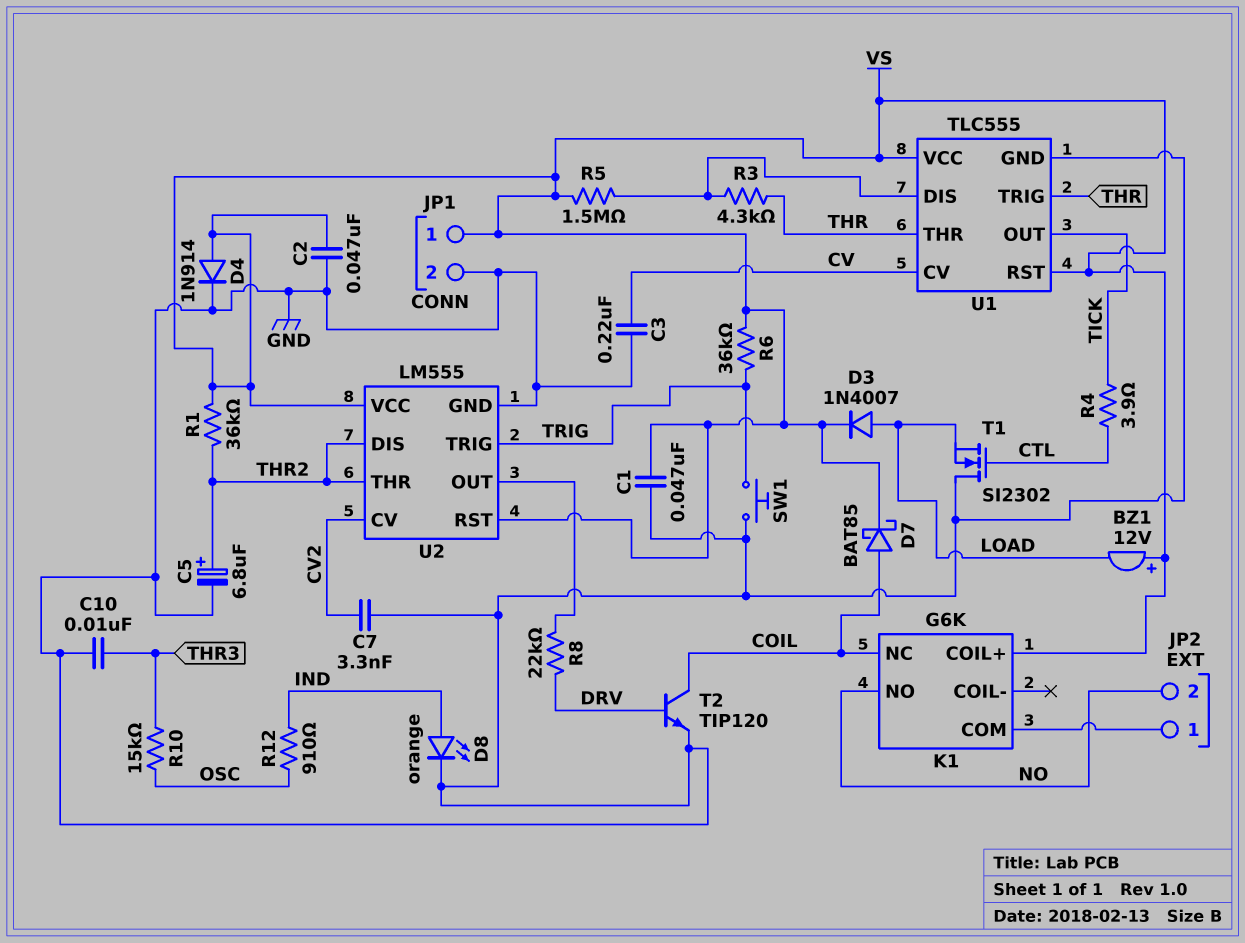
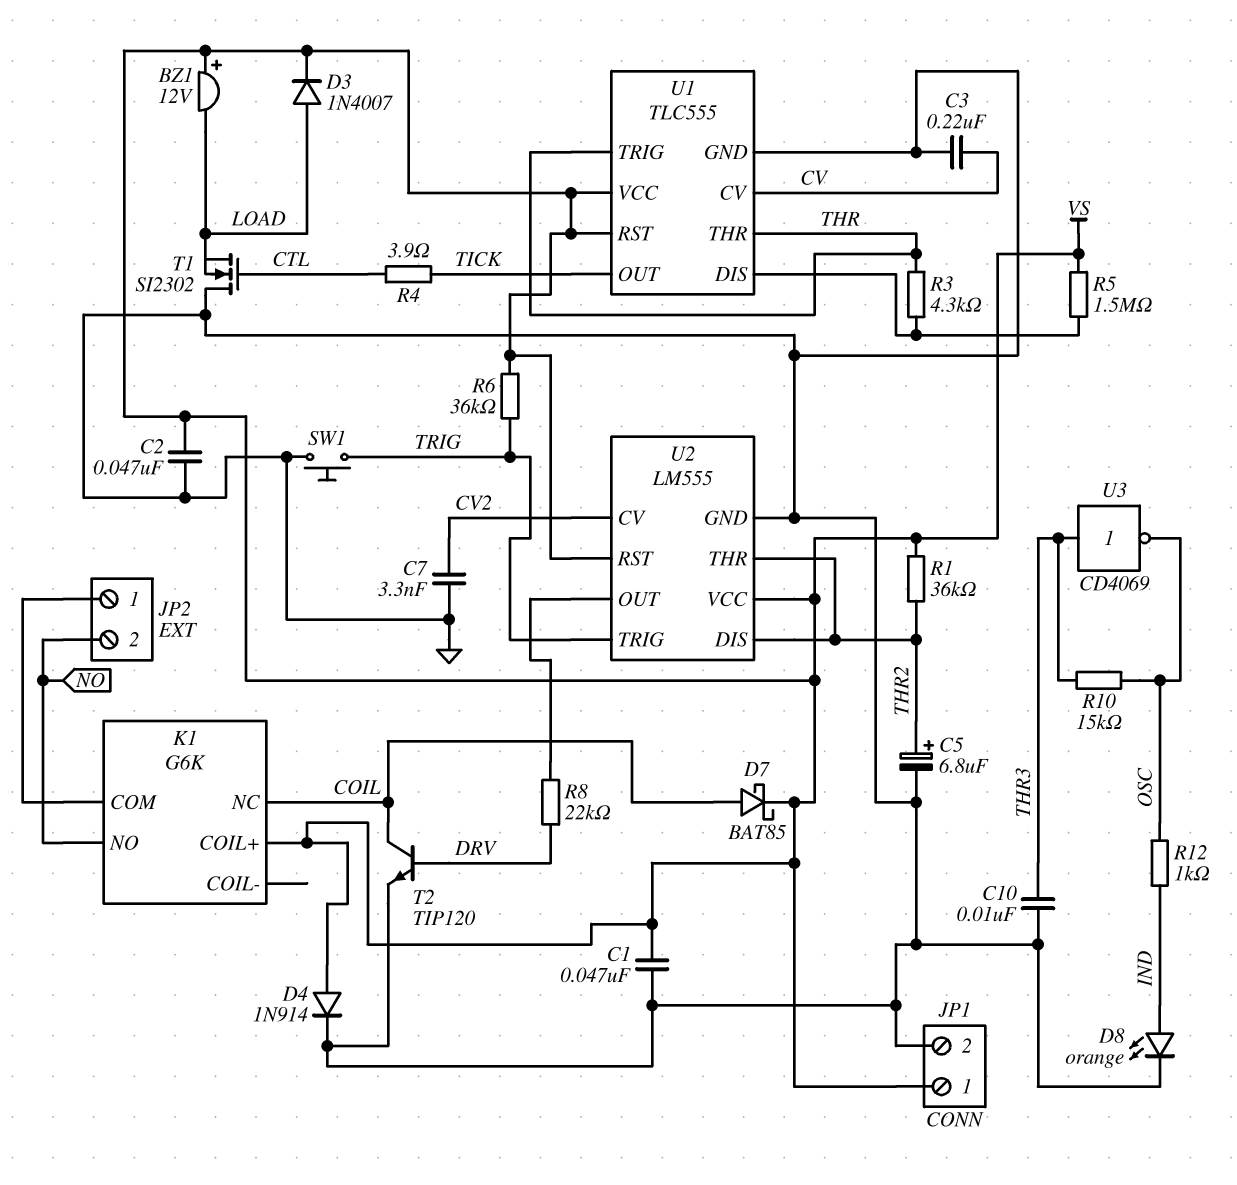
R12: 910 (IND, OSC) -> 1k (IND, OSC)
U3: none -> NOT CD4069 (in THR3, out OSC)

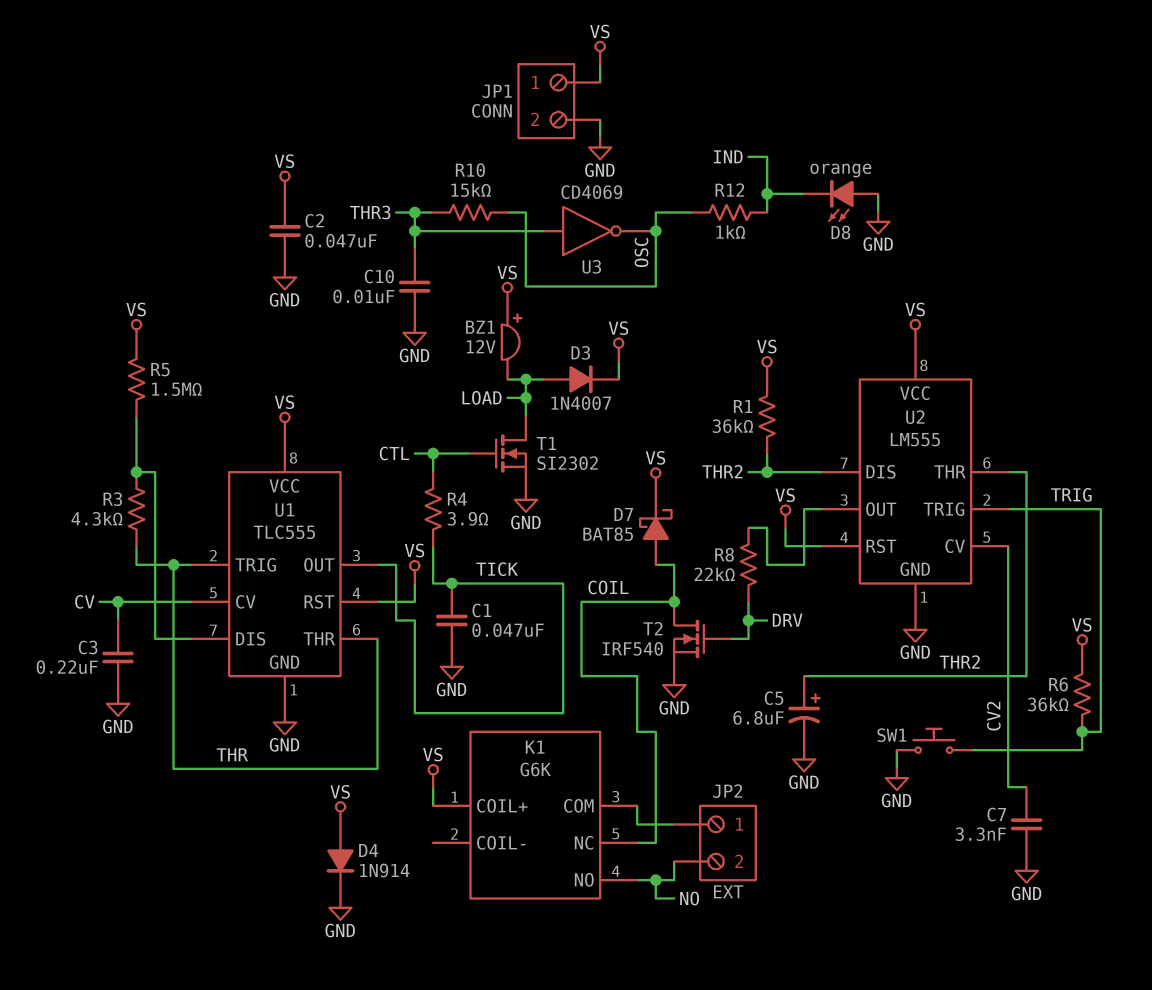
C1: 47nF (GND, VS) -> 47nF (GND, TICK)
D8: LED orange (A IND, K GND) -> LED orange (A GND, K IND)
T1: NMOS SI2302 (G CTL, D GND, S LOAD) -> NMOS SI2302 (G CTL, D LOAD, S GND)
T2: NPN TIP120 (B DRV, C COIL, E GND) -> NMOS IRF540 (G DRV, D COIL, S GND)

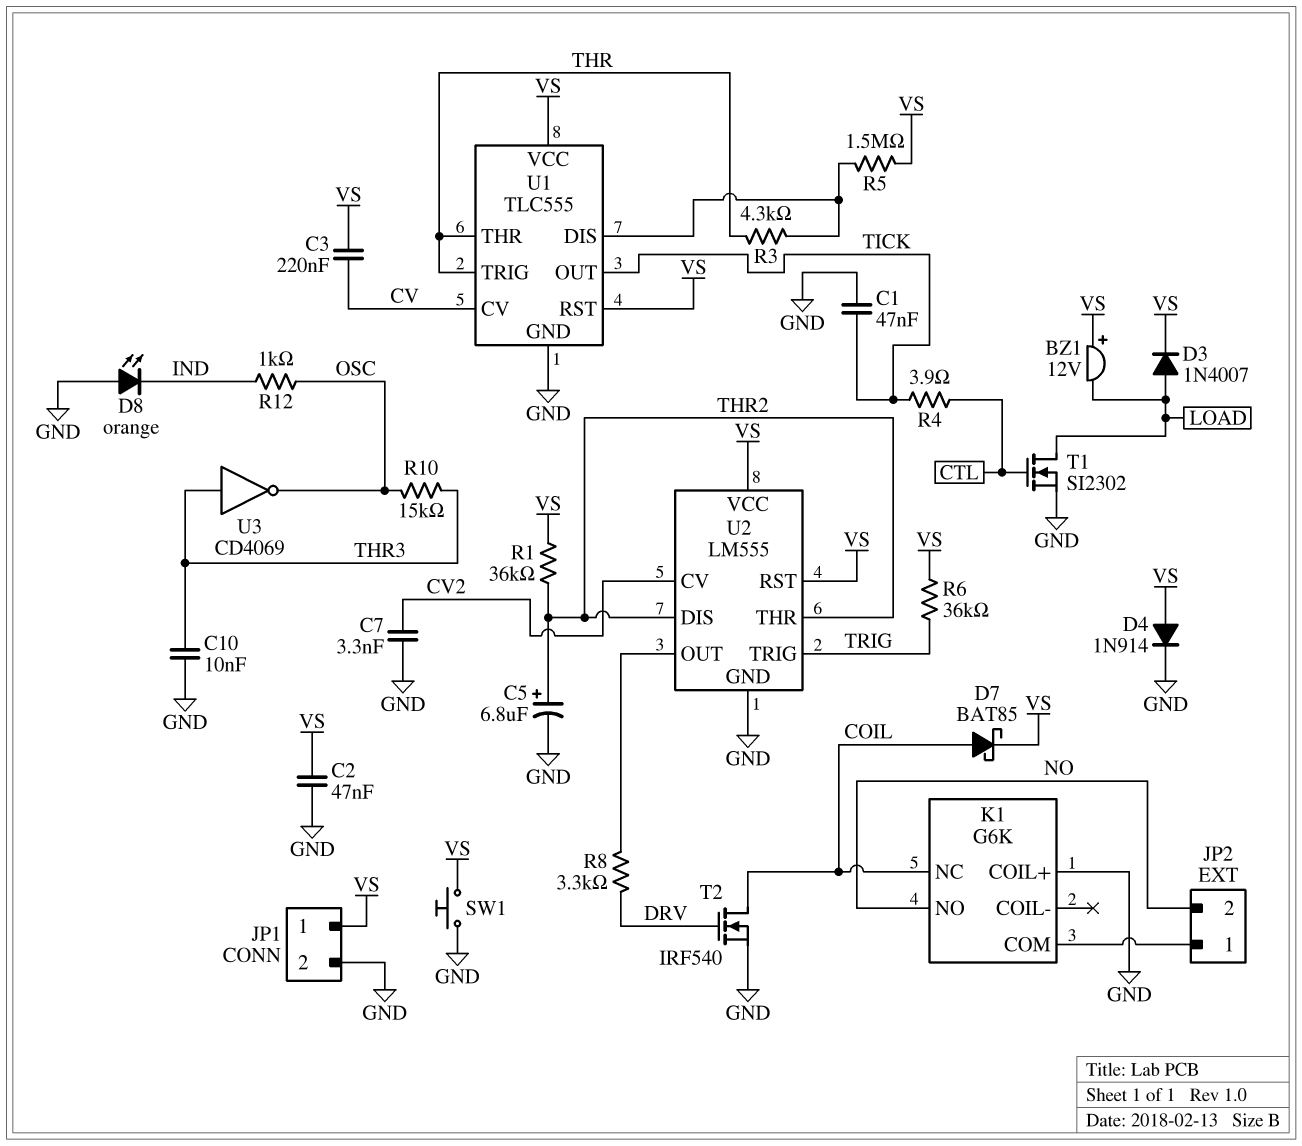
C3: 220nF (CV, GND) -> 220nF (CV, VS)
K1 pin COIL+: VS -> GND
R8: 22k (DRV, U2/OUT) -> 3.3k (DRV, U2/OUT)
SW1: button (GND, TRIG) -> button (GND, VS)

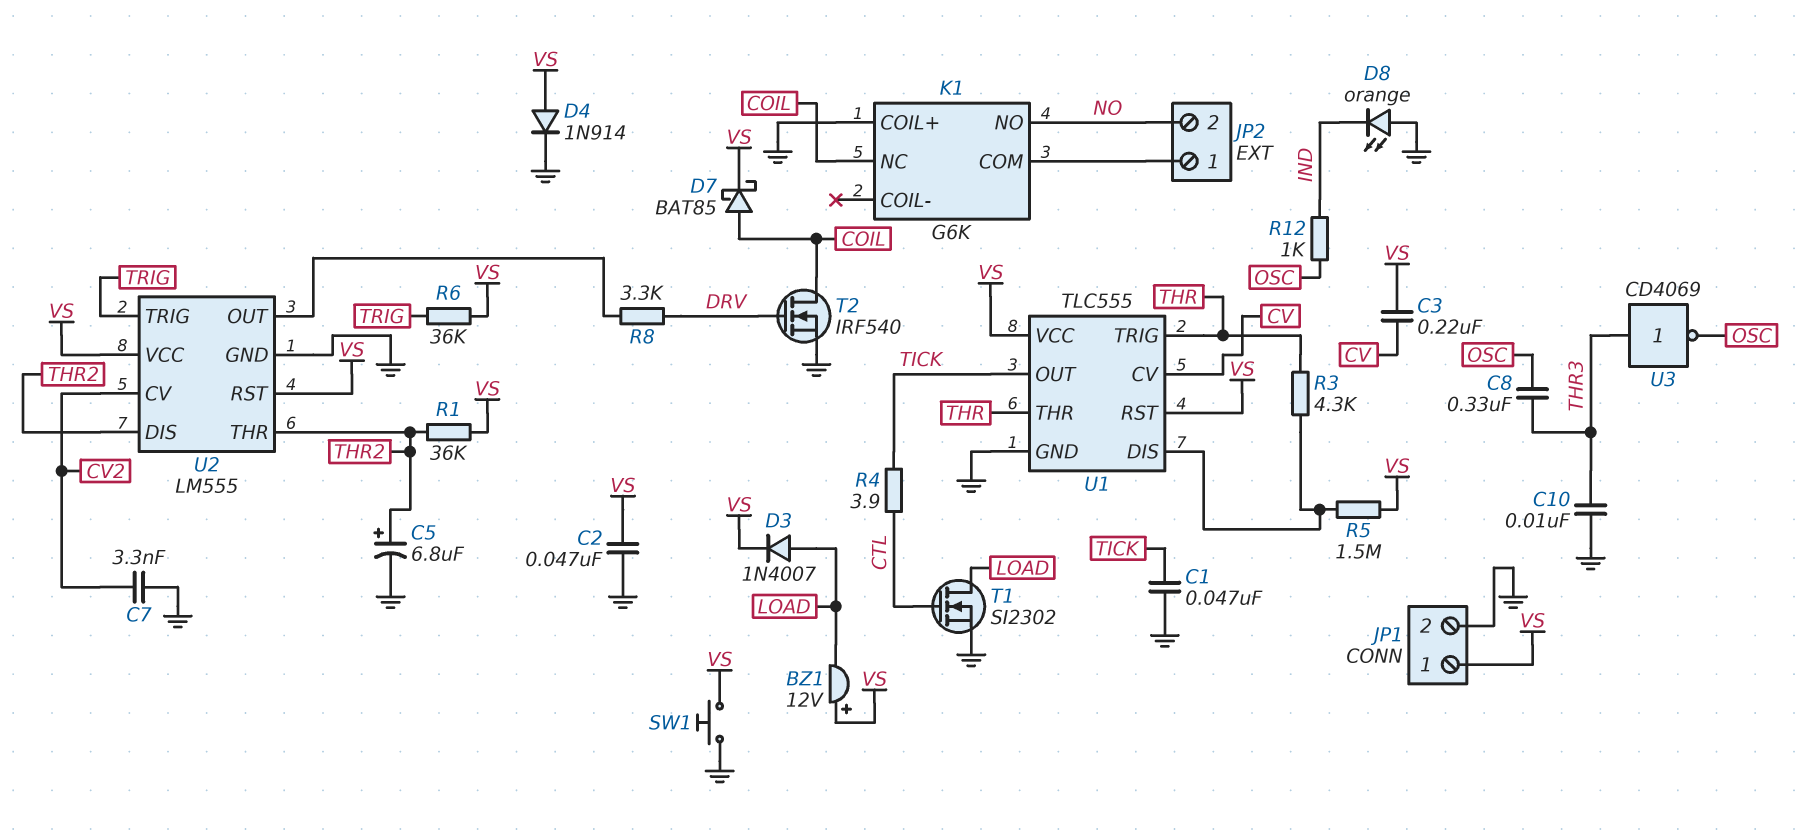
C8: none -> 330nF (OSC, THR3)
R10: 15k (OSC, THR3) -> none

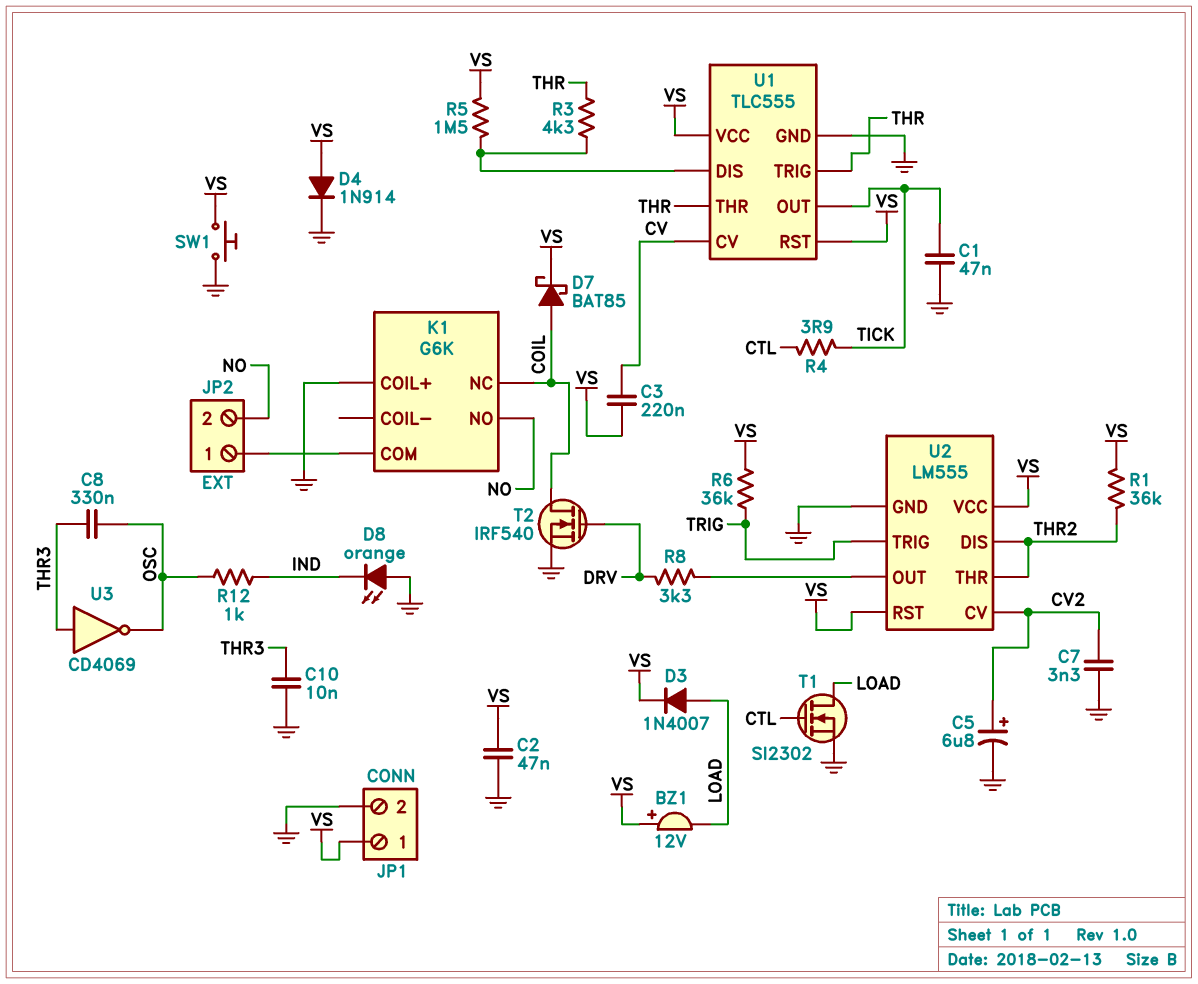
C5: 6.8uF (plus THR2, minus GND) -> 6.8uF (plus CV2, minus GND)

